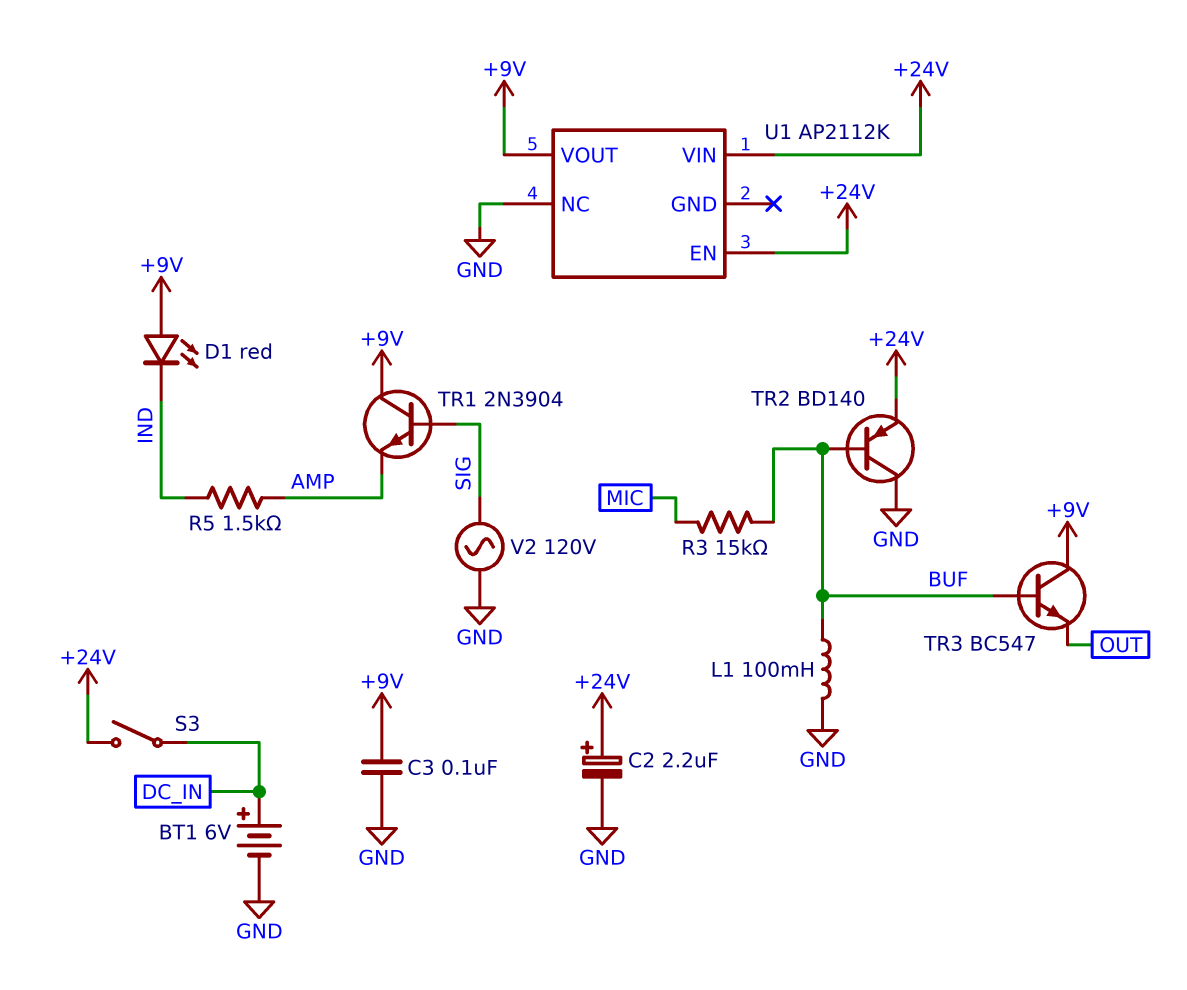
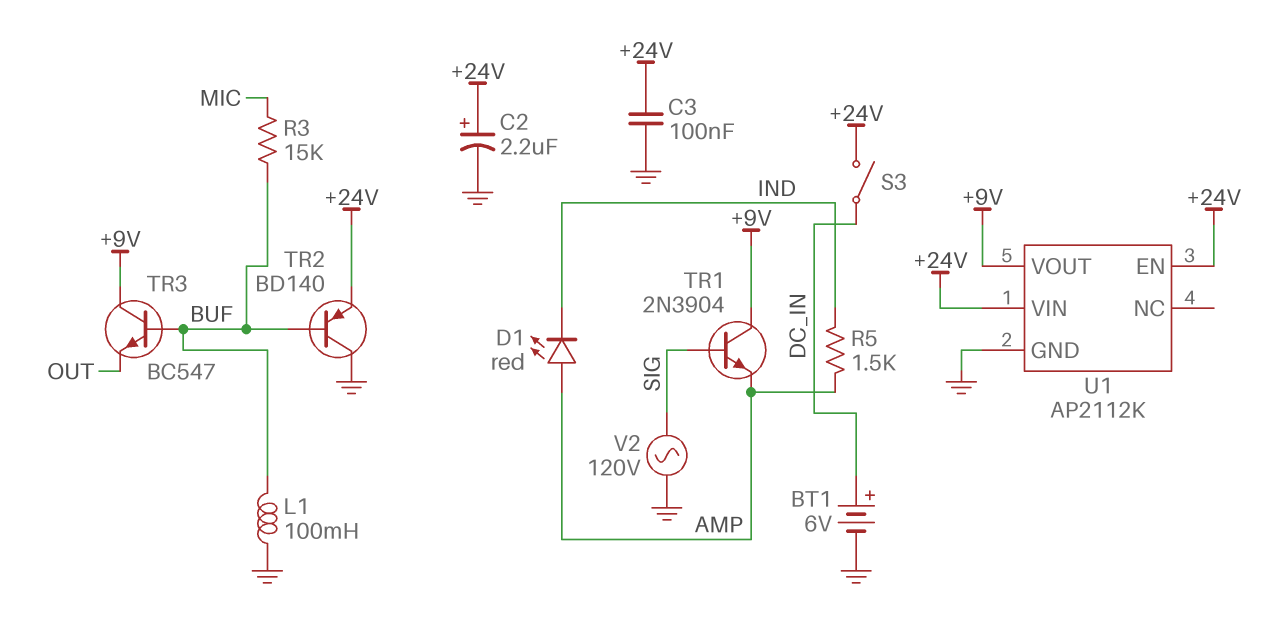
C3: 100nF (+9V, GND) -> 100nF (+24V, GND)
D1: LED red (A +9V, K IND) -> LED red (A AMP, K IND)
U1 pin GND: none -> GND
U1 pin NC: GND -> none

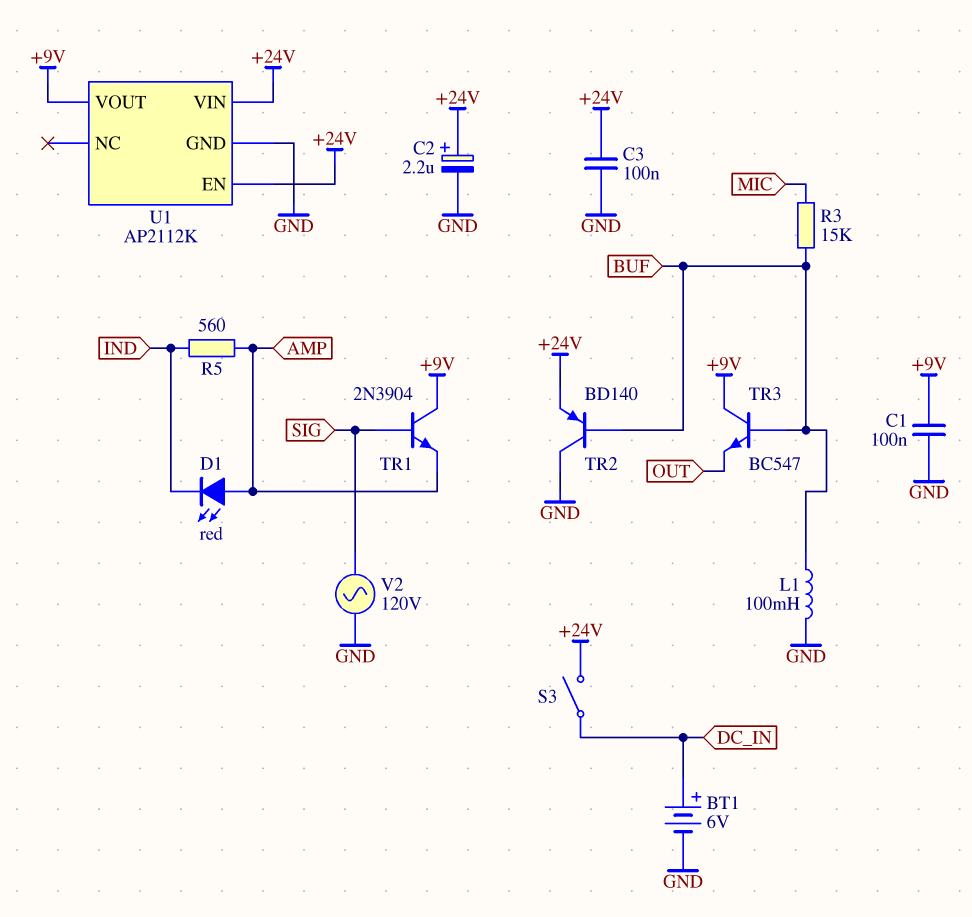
C1: none -> 100nF (+9V, GND)
R5: 1.5k (AMP, IND) -> 560 (AMP, IND)

